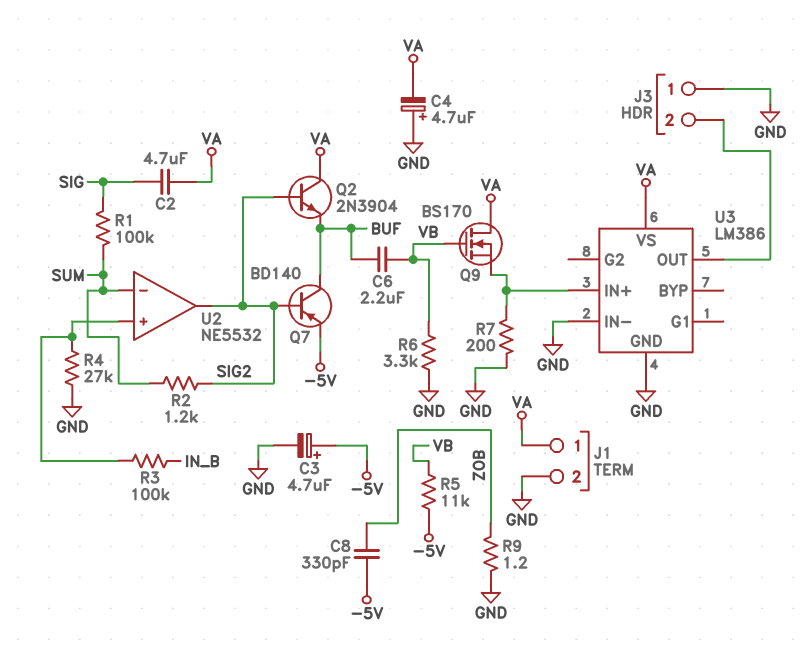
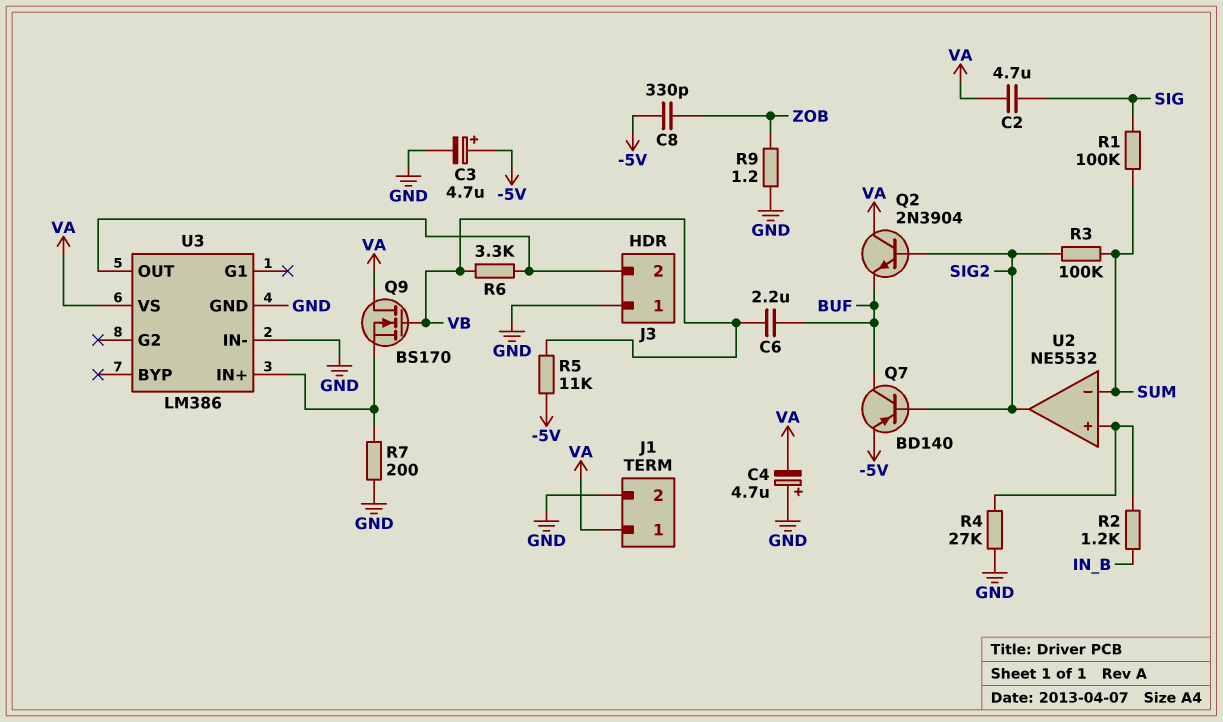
R2: 1.2k (SIG2, SUM) -> 1.2k (IN_B, U2/in+)
R3: 100k (IN_B, U2/in+) -> 100k (SIG2, SUM)
R6: 3.3k (GND, VB) -> 3.3k (J3/2, VB)

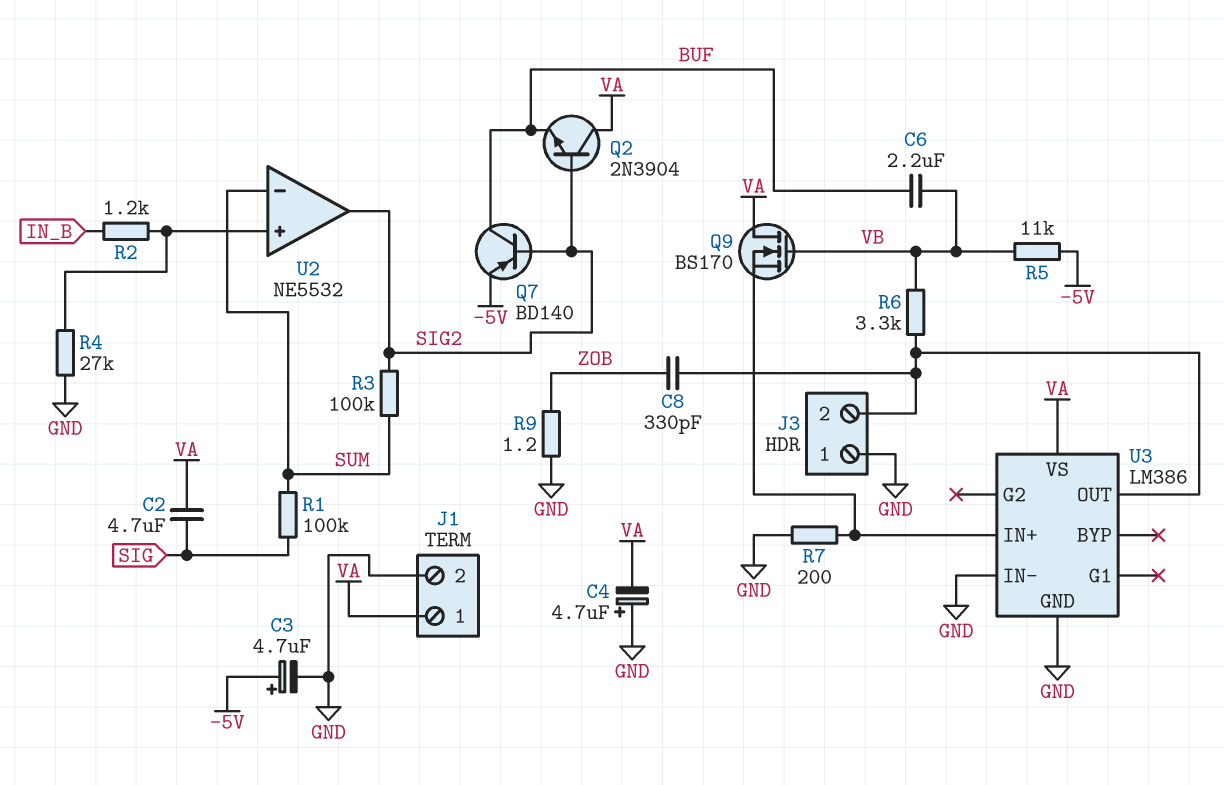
C8: 330pF (-5V, ZOB) -> 330pF (J3/2, ZOB)

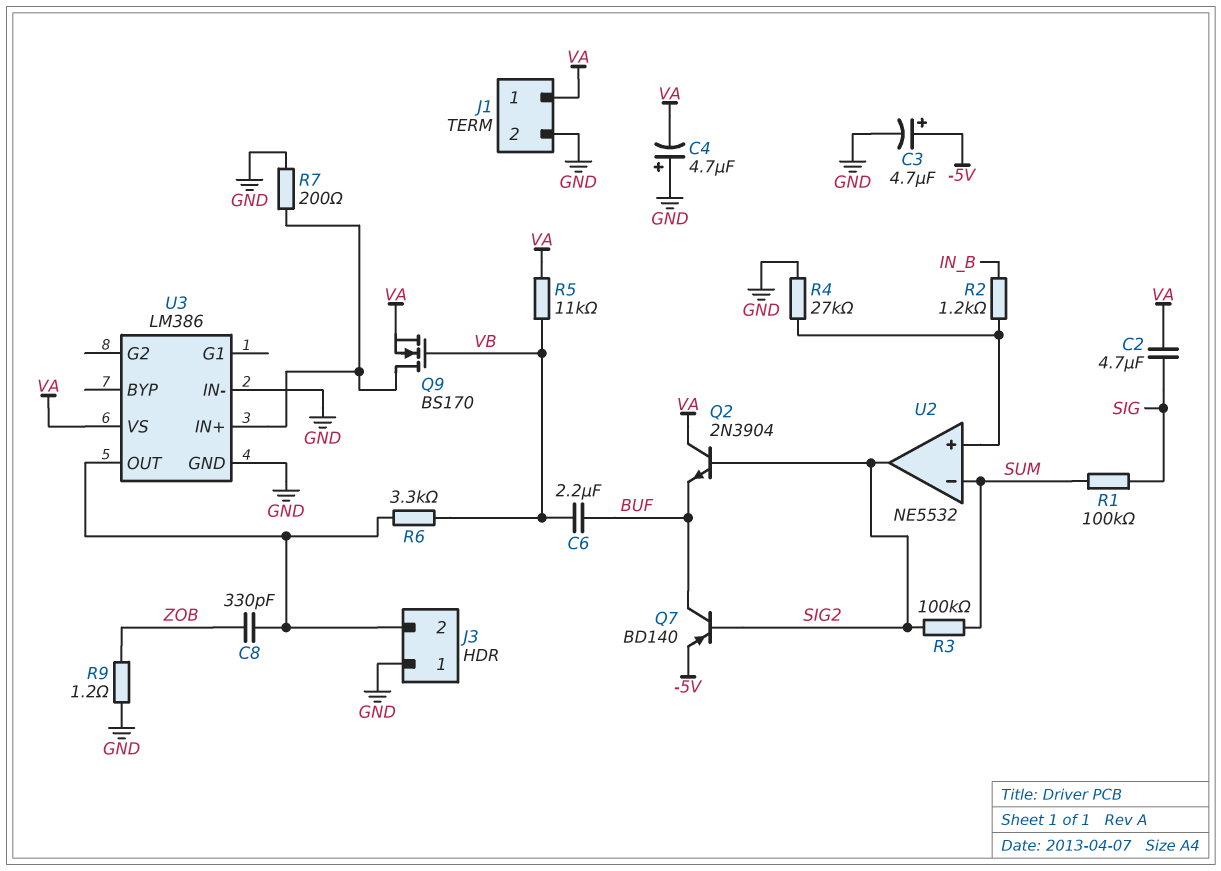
Q9: NMOS BS170 (G VB, D VA, S U3/IN+) -> NMOS BS170 (G VB, D U3/IN+, S VA)
R5: 11k (-5V, VB) -> 11k (VA, VB)

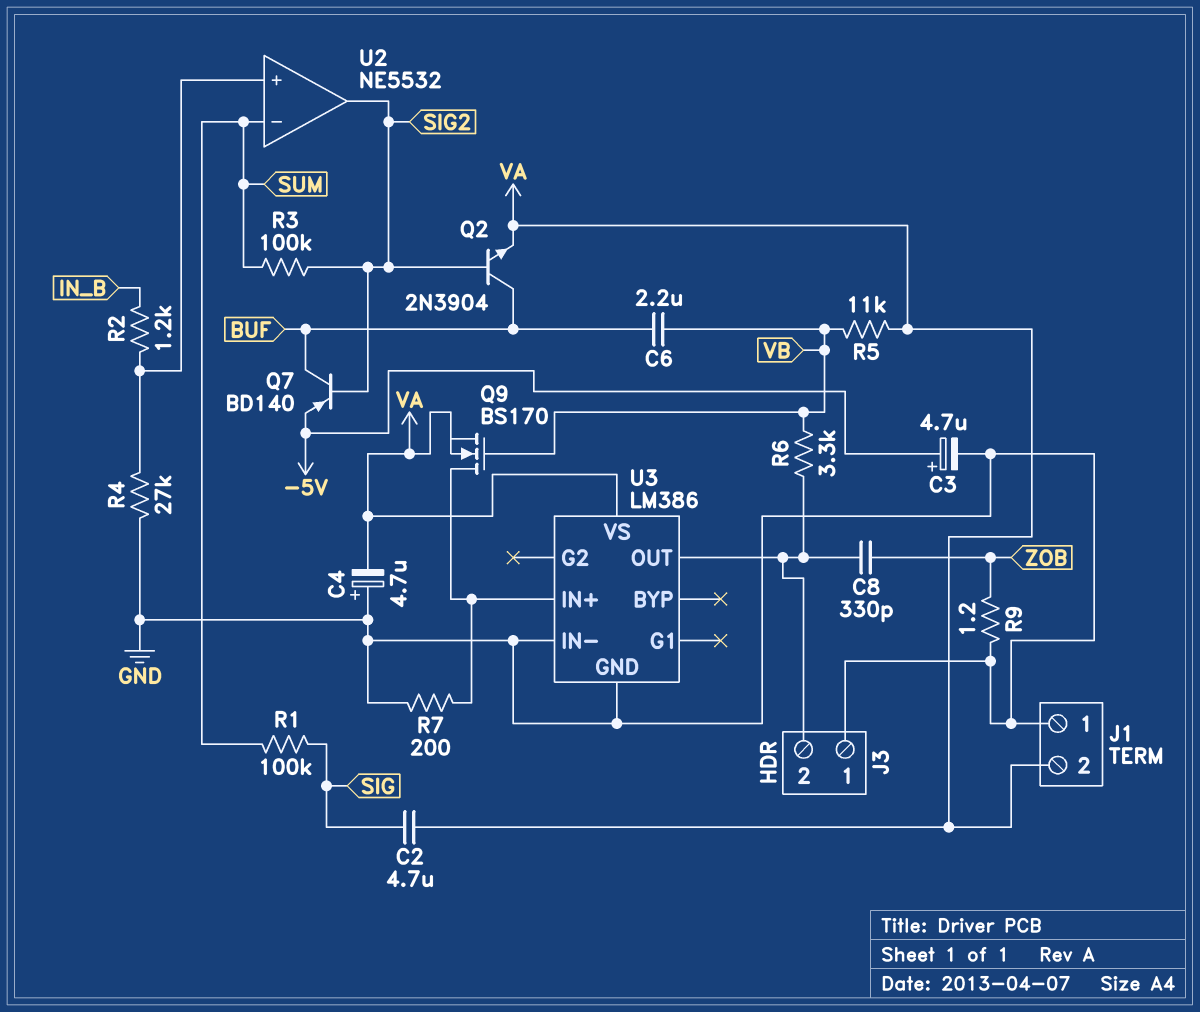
J1 pin 1: VA -> GND
J1 pin 2: GND -> VA
Q2: NPN 2N3904 (B SIG2, C VA, E BUF) -> NPN 2N3904 (B SIG2, C BUF, E VA)

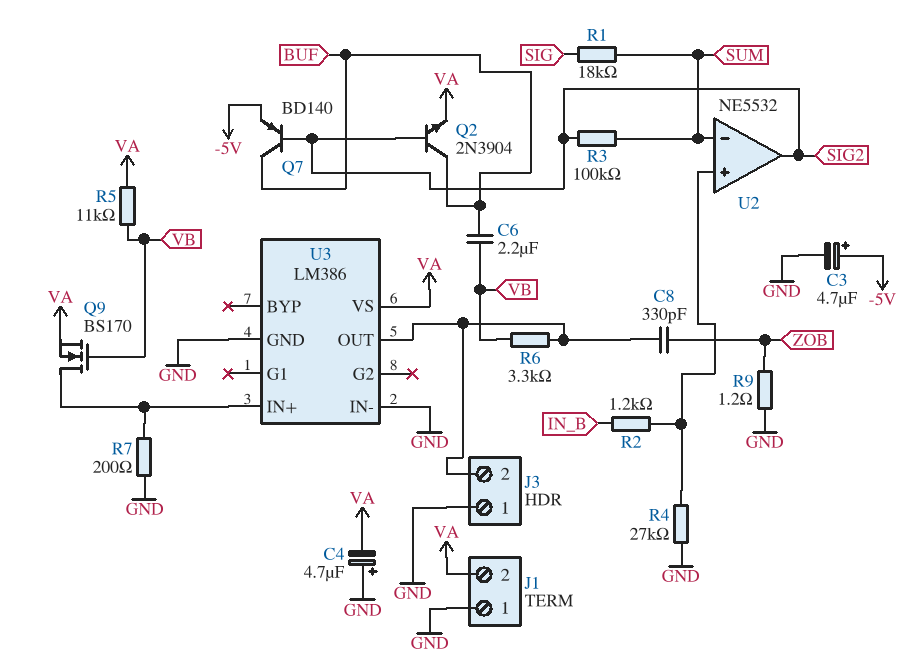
C2: 4.7uF (SIG, VA) -> none
R1: 100k (SIG, SUM) -> 18k (SIG, SUM)

